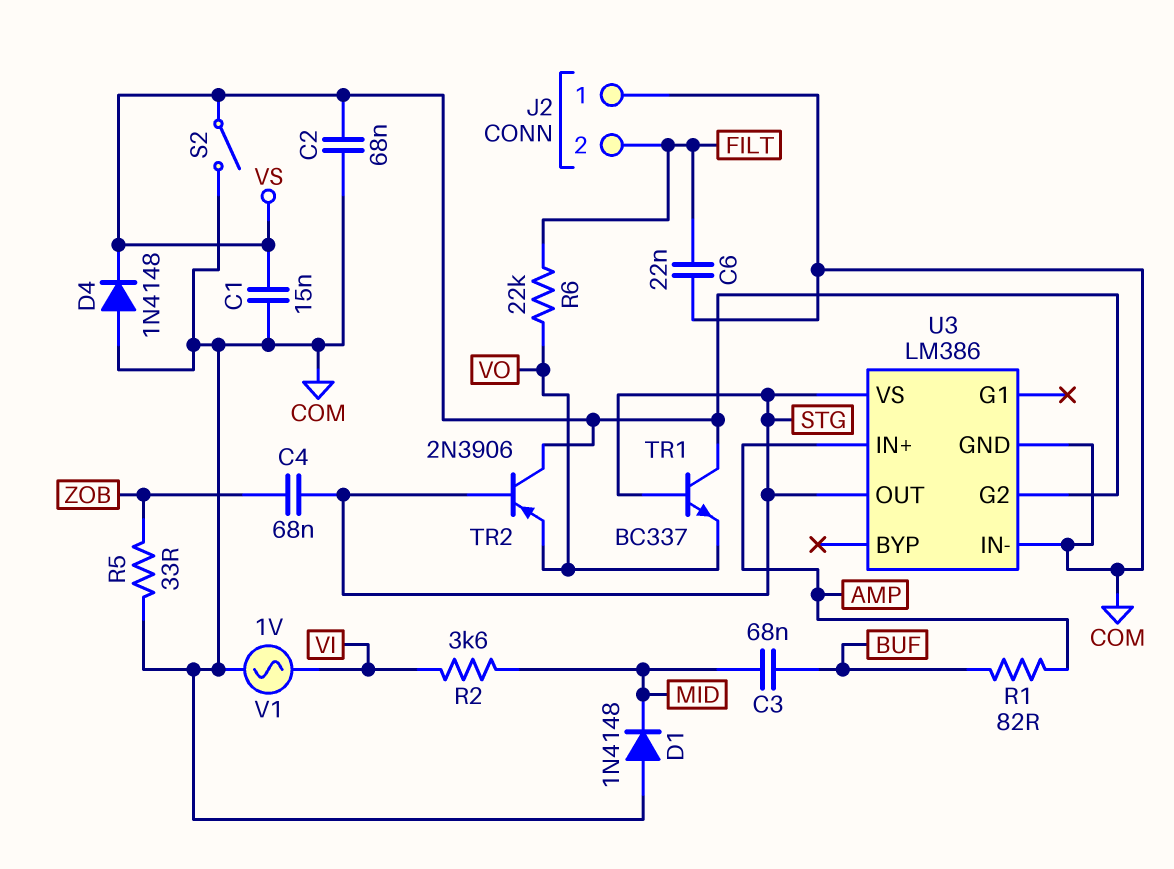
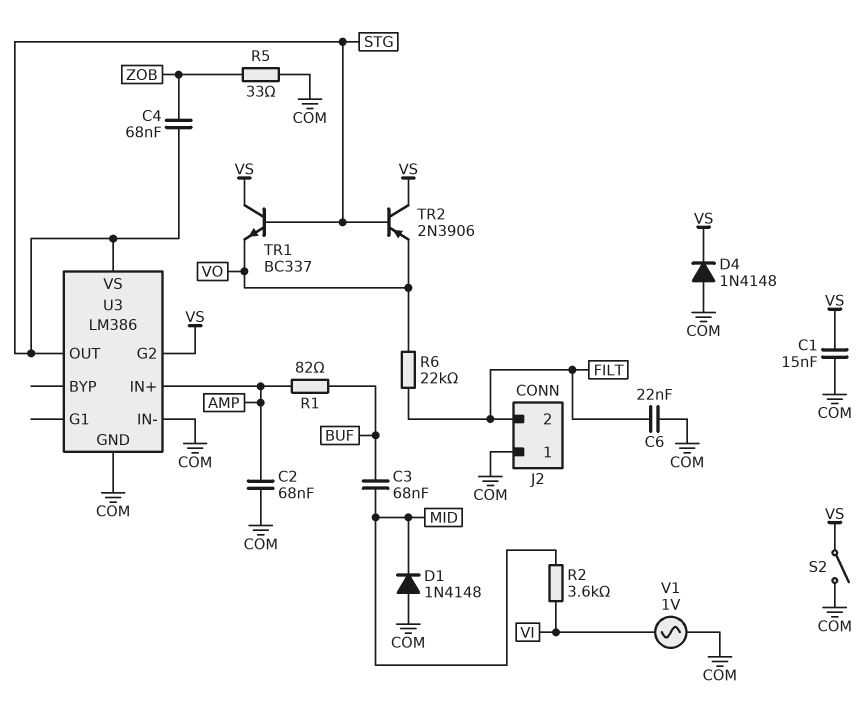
C2: 68nF (COM, VS) -> 68nF (AMP, COM)

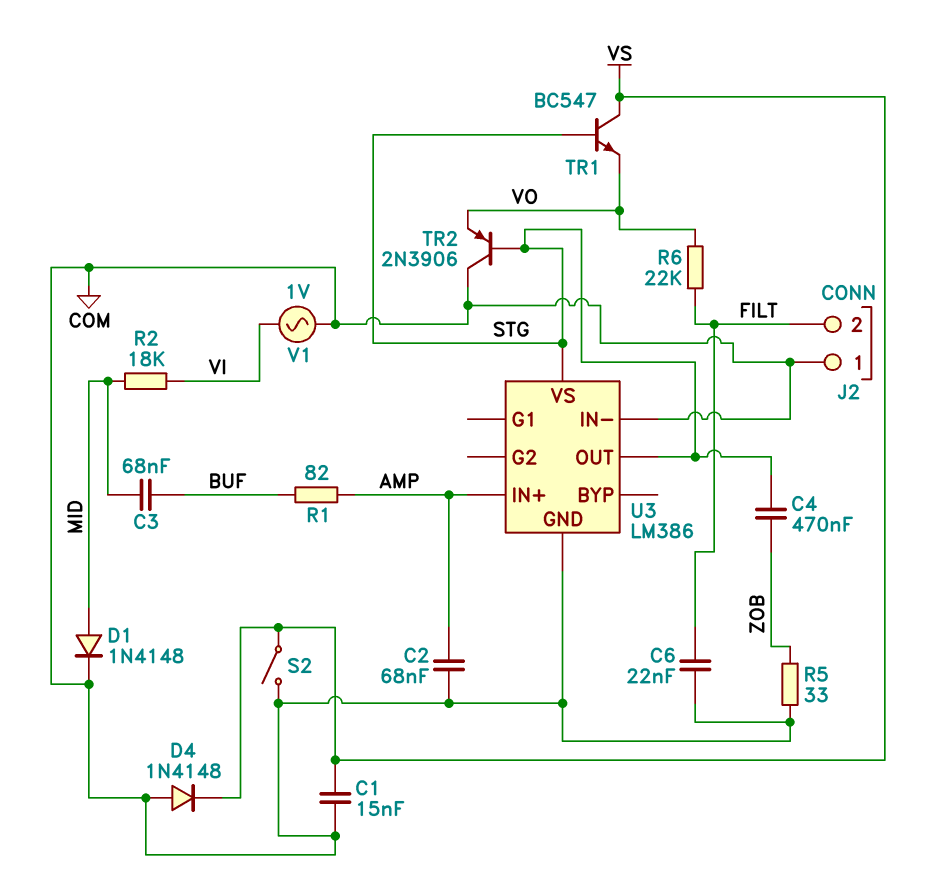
C4: 68nF (STG, ZOB) -> 470nF (STG, ZOB)
D1: diode 1N4148 (A COM, K MID) -> diode 1N4148 (A MID, K COM)
R2: 3.6k (MID, VI) -> 18k (MID, VI)
TR1: NPN BC337 (B STG, C VS, E VO) -> NPN BC547 (B STG, C VS, E VO)
TR2: PNP 2N3906 (B STG, C VS, E VO) -> PNP 2N3906 (B STG, C COM, E VO)
U3 pin G2: VS -> none

